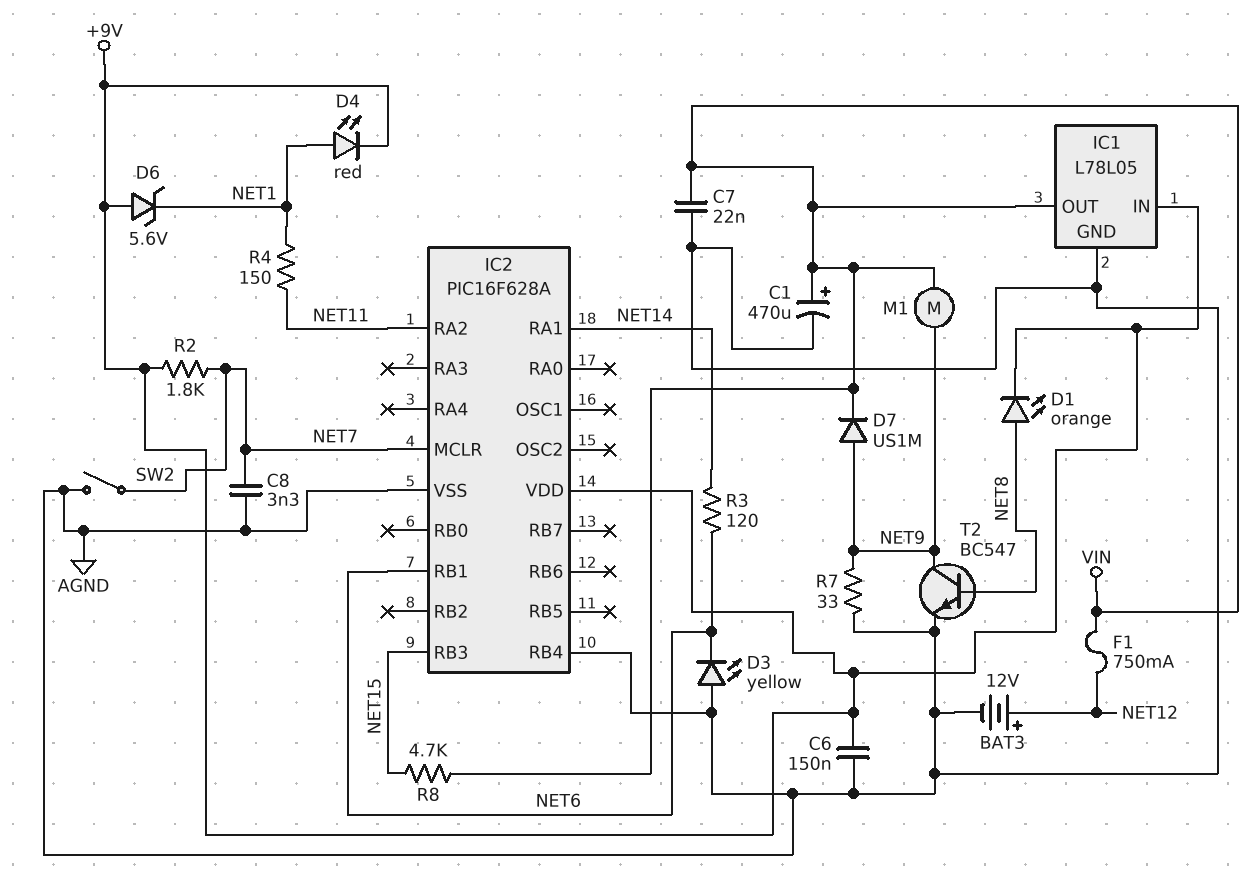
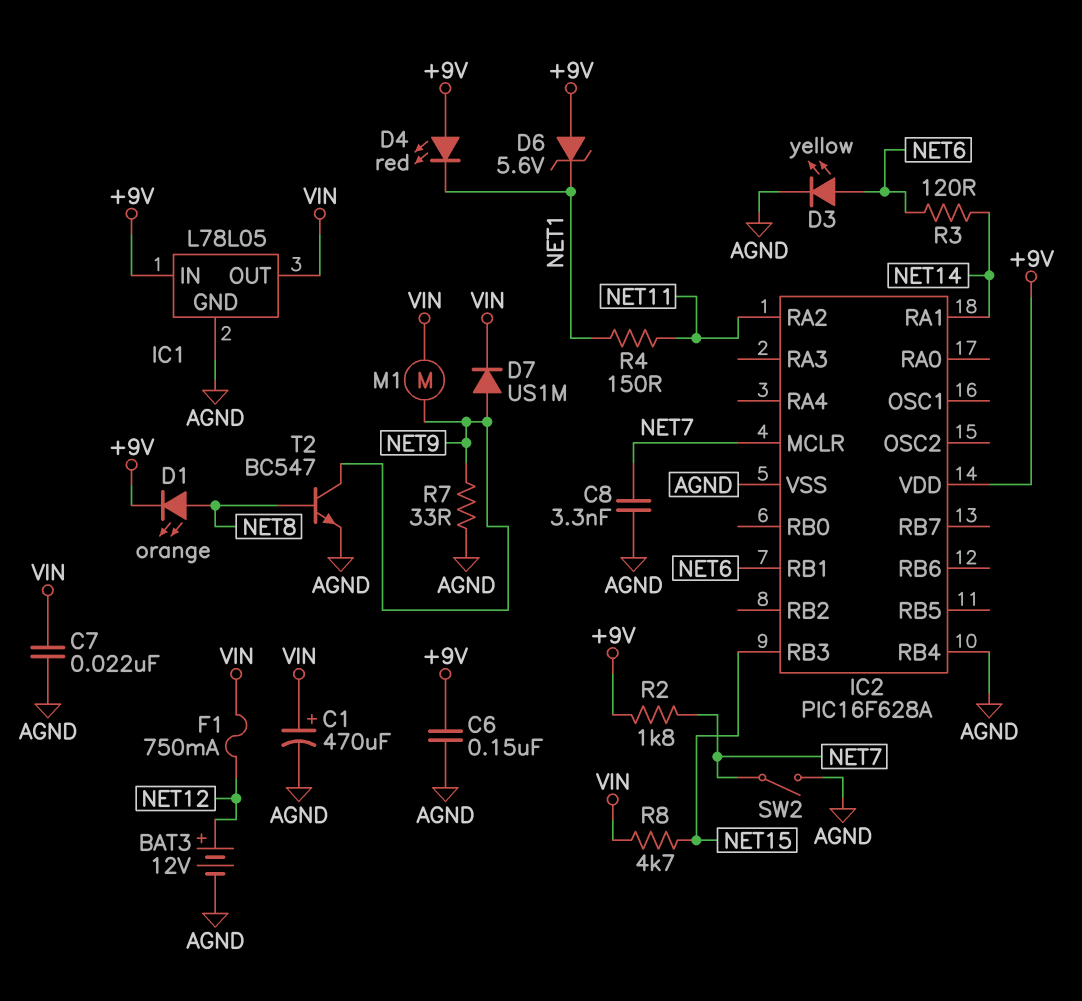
D3: LED yellow (A AGND, K NET6) -> LED yellow (A NET6, K AGND)
D4: LED red (A NET1, K +9V) -> LED red (A +9V, K NET1)

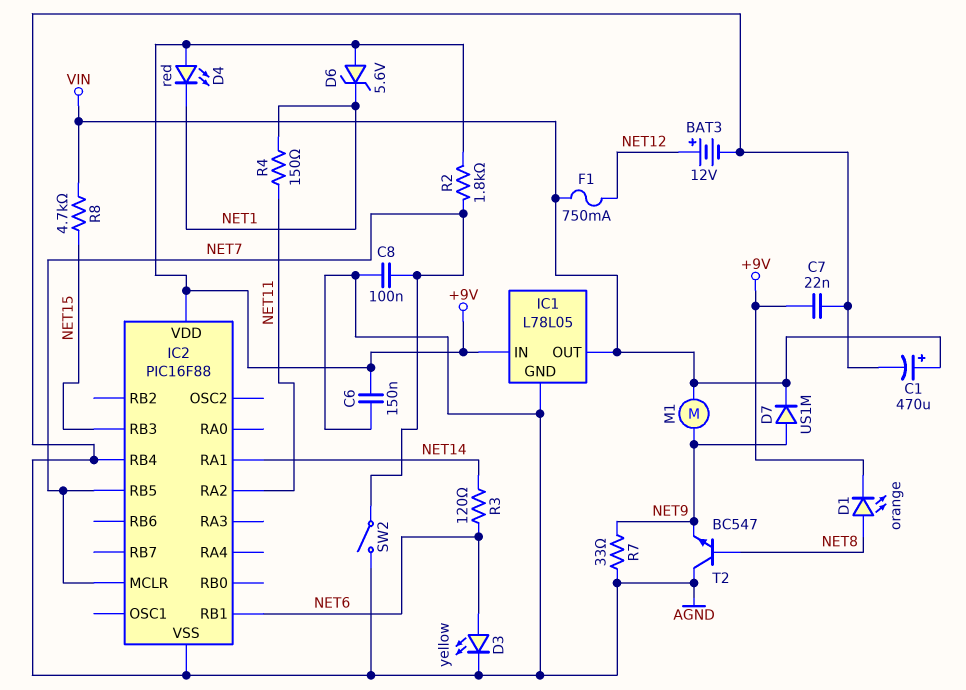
C7: 22nF (AGND, VIN) -> 22nF (+9V, AGND)
C8: 3.3nF (AGND, NET7) -> 100nF (AGND, NET7)
IC2: PIC16F628A -> PIC16F88
IC2 pin RB5: none -> NET7
T2: NPN BC547 (B NET8, C NET9, E AGND) -> NPN BC547 (B NET8, C AGND, E NET9)

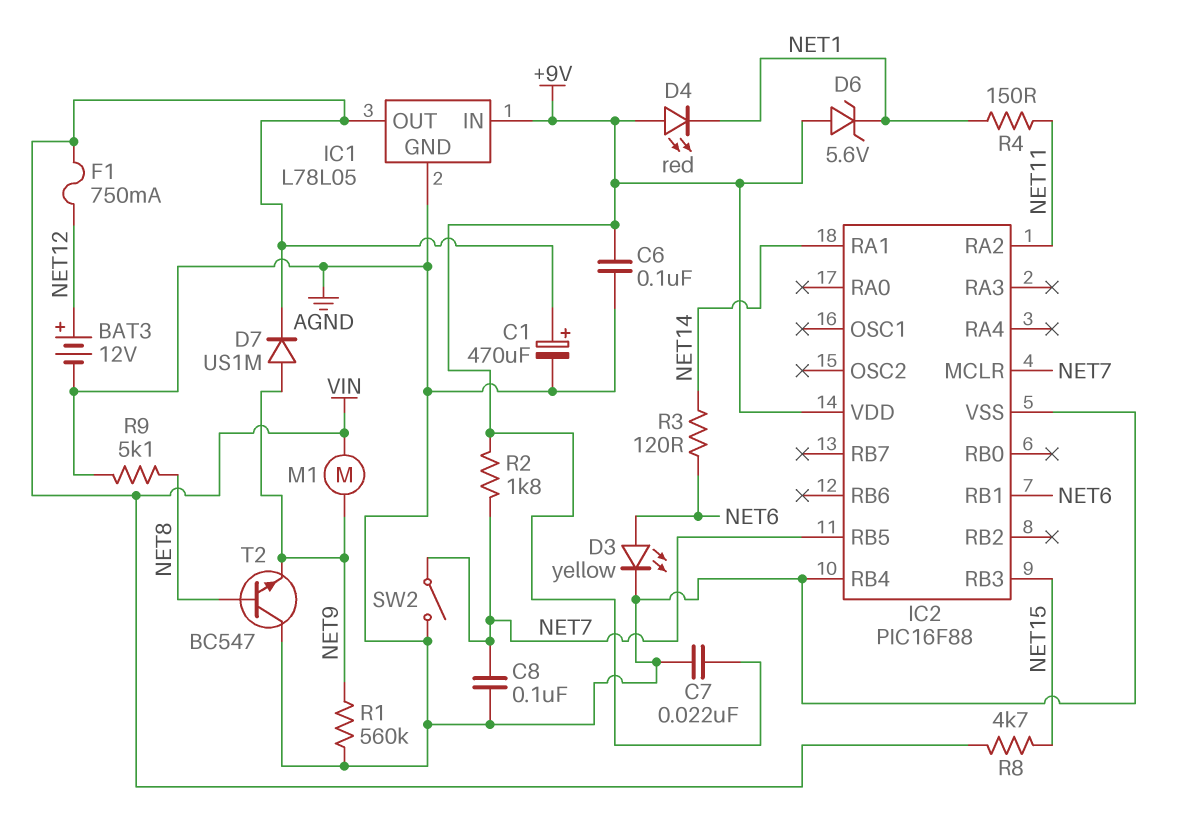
C6: 150nF (+9V, AGND) -> 100nF (+9V, AGND)
D1: LED orange (A NET8, K +9V) -> none
R1: none -> 560k (AGND, NET9)
R7: 33 (AGND, NET9) -> none
R9: none -> 5.1k (AGND, NET8)

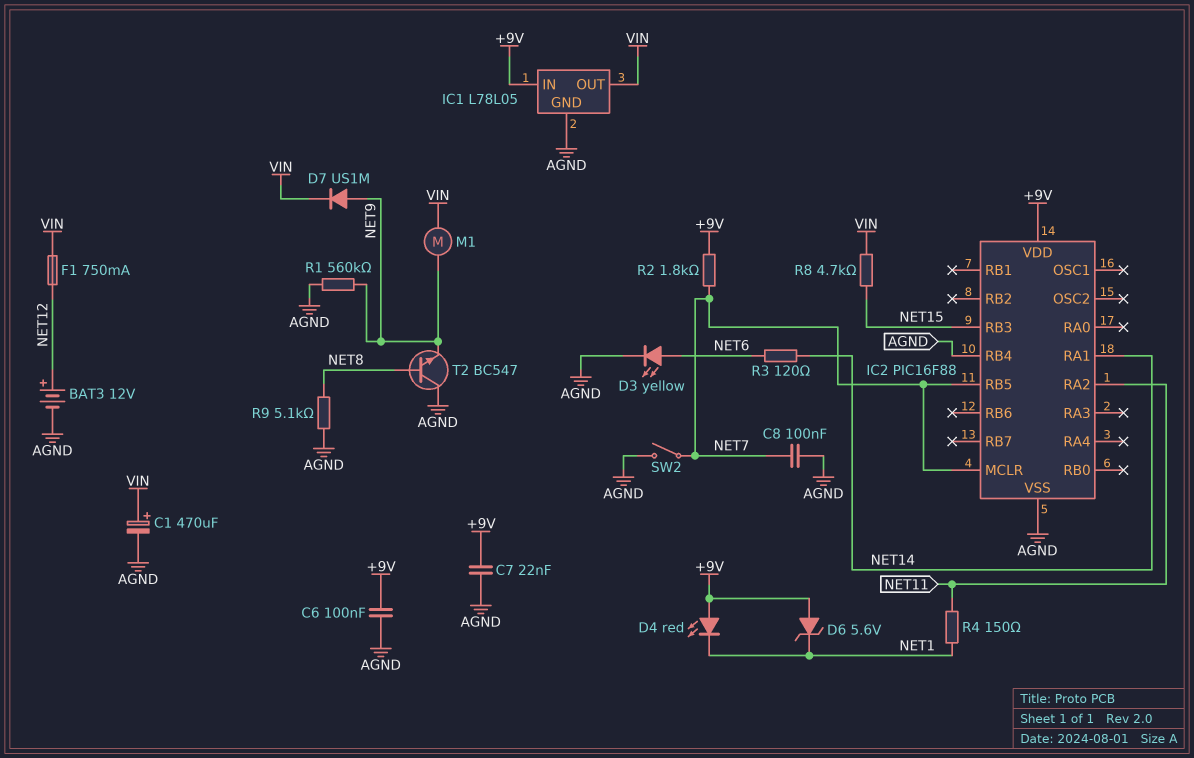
IC2 pin RB1: NET6 -> none

